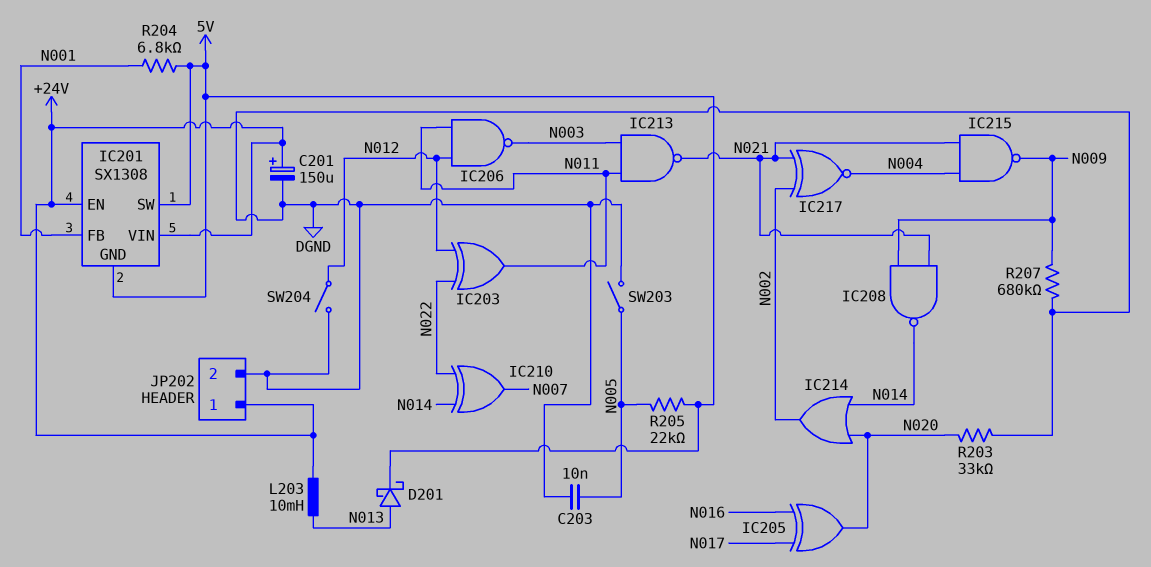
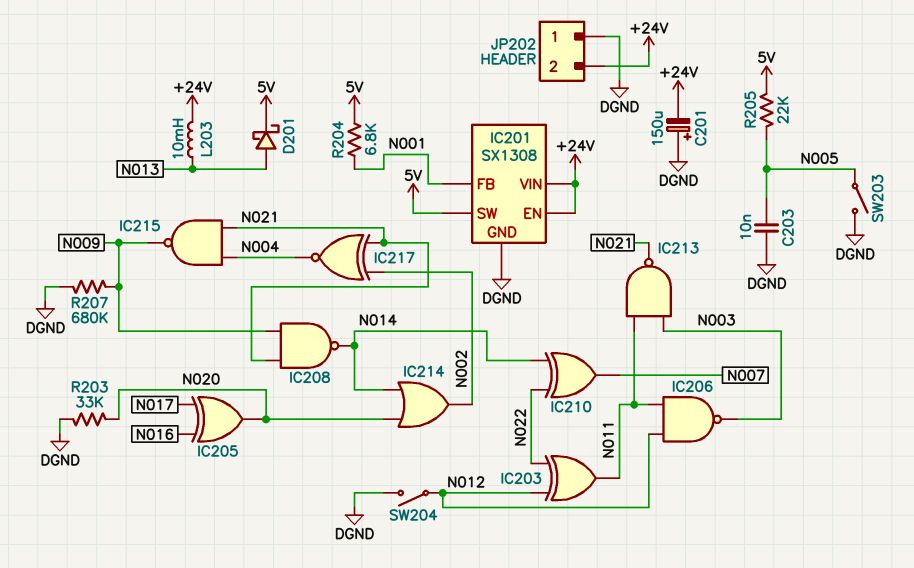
C201: 150uF (plus +24V, minus DGND) -> 150uF (plus DGND, minus +24V)
IC201 pin GND: 5V -> DGND
JP202 pin 1: +24V -> DGND
JP202 pin 2: DGND -> +24V

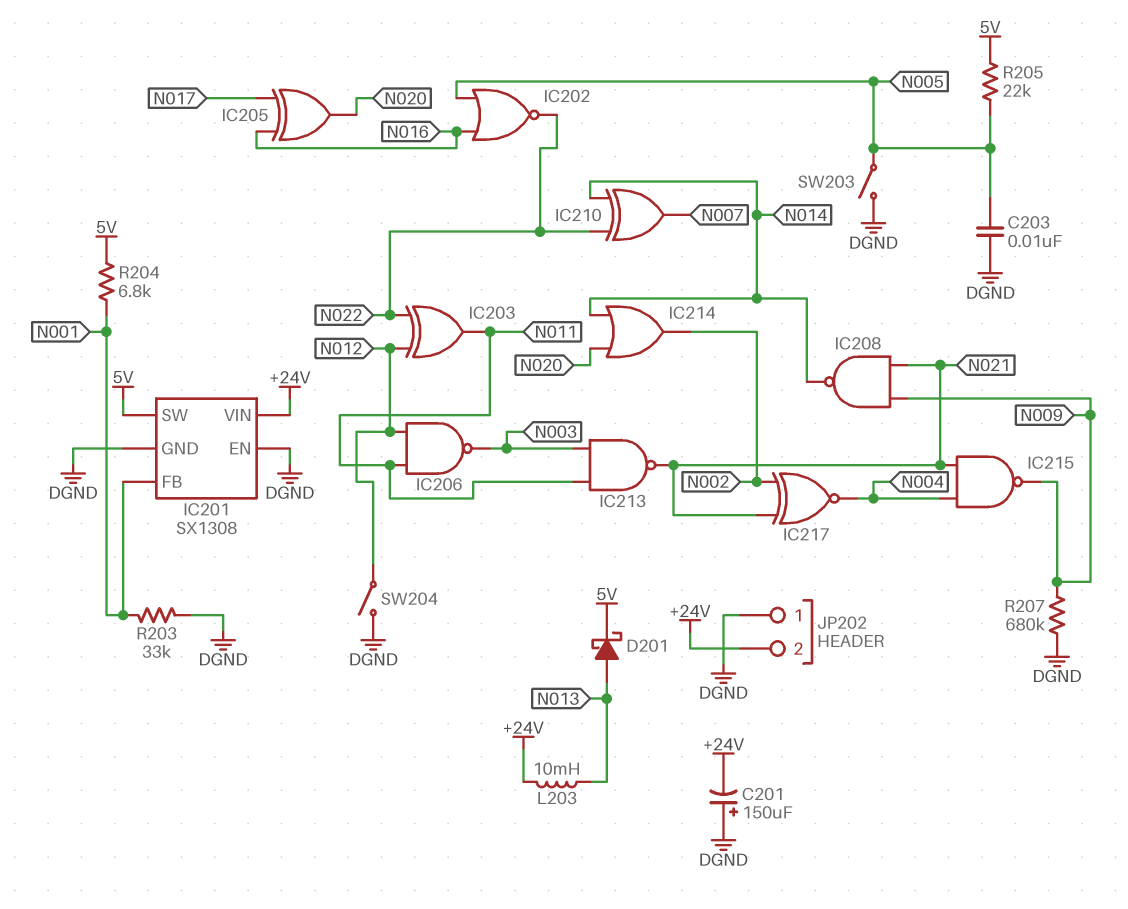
IC201 pin EN: +24V -> DGND
IC202: none -> NOR (in N005, in N016, out N022)
R203: 33k (DGND, N020) -> 33k (DGND, N001)

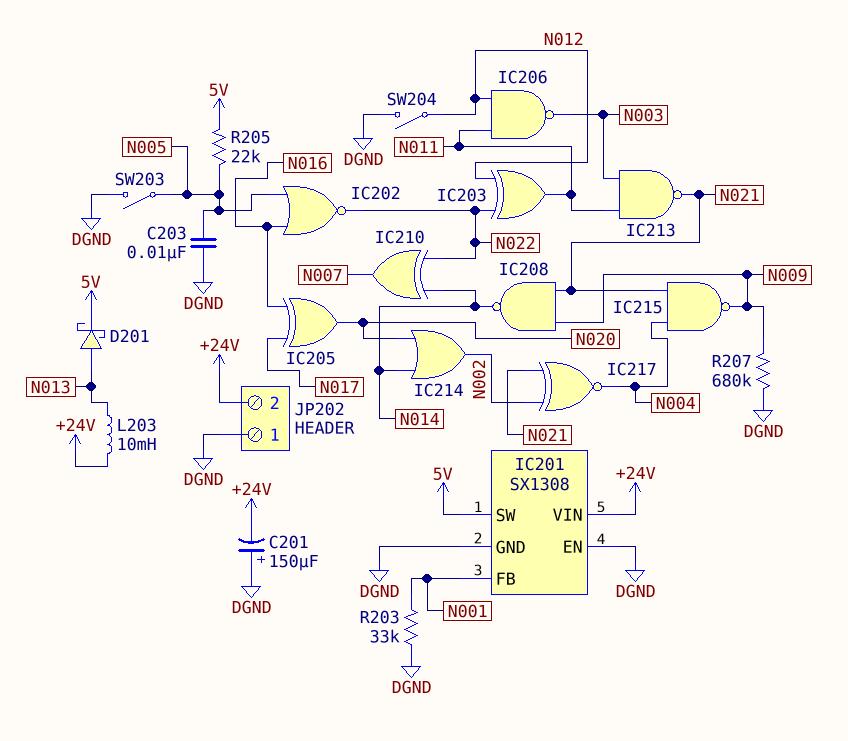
R204: 6.8k (5V, N001) -> none

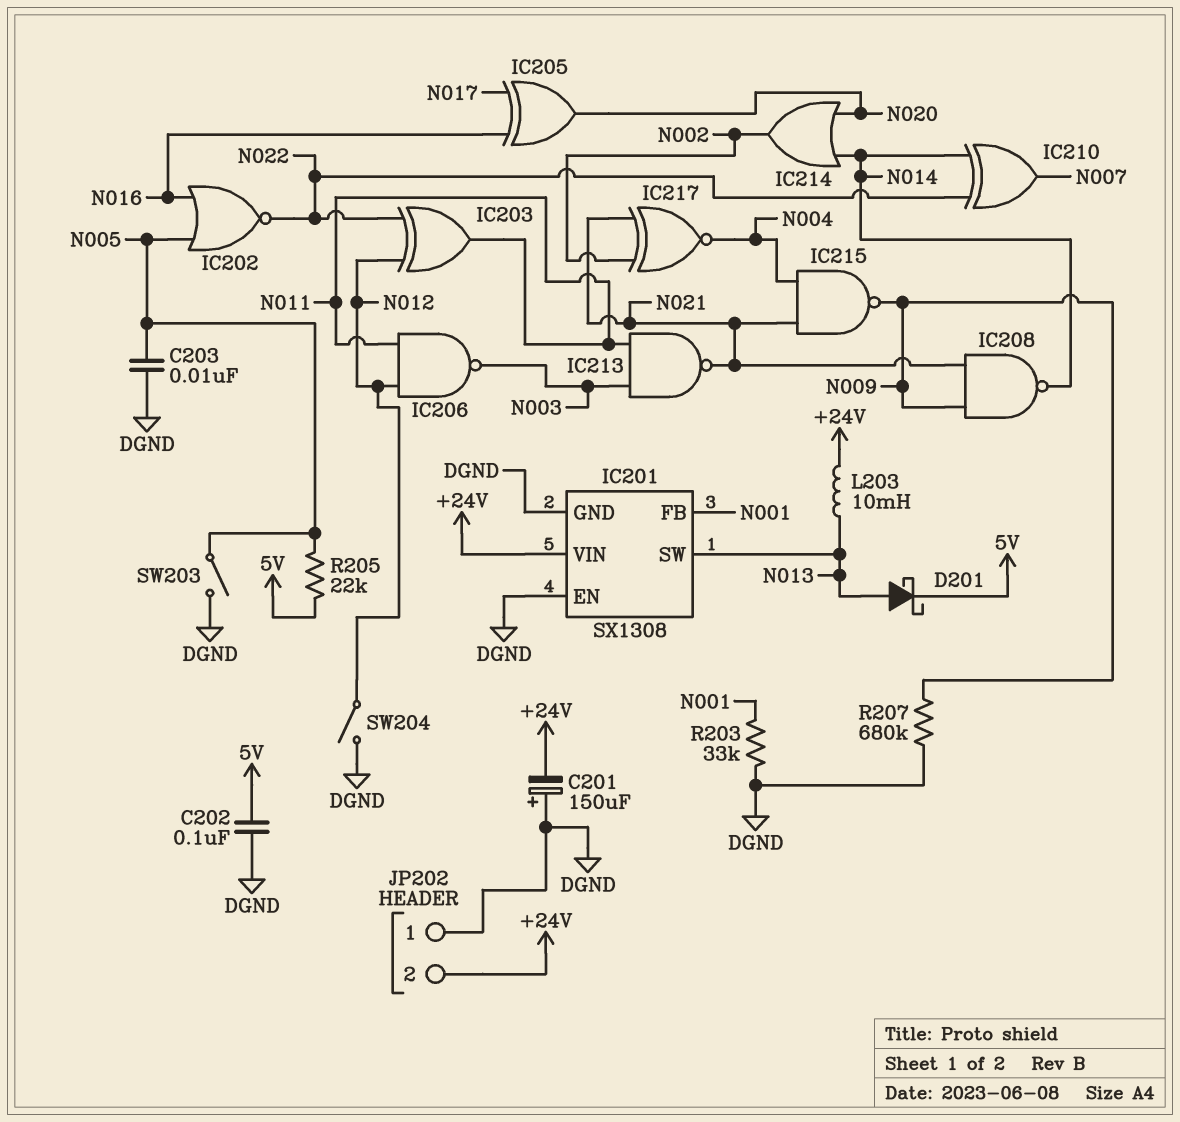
C202: none -> 100nF (5V, DGND)
IC201 pin SW: 5V -> N013

